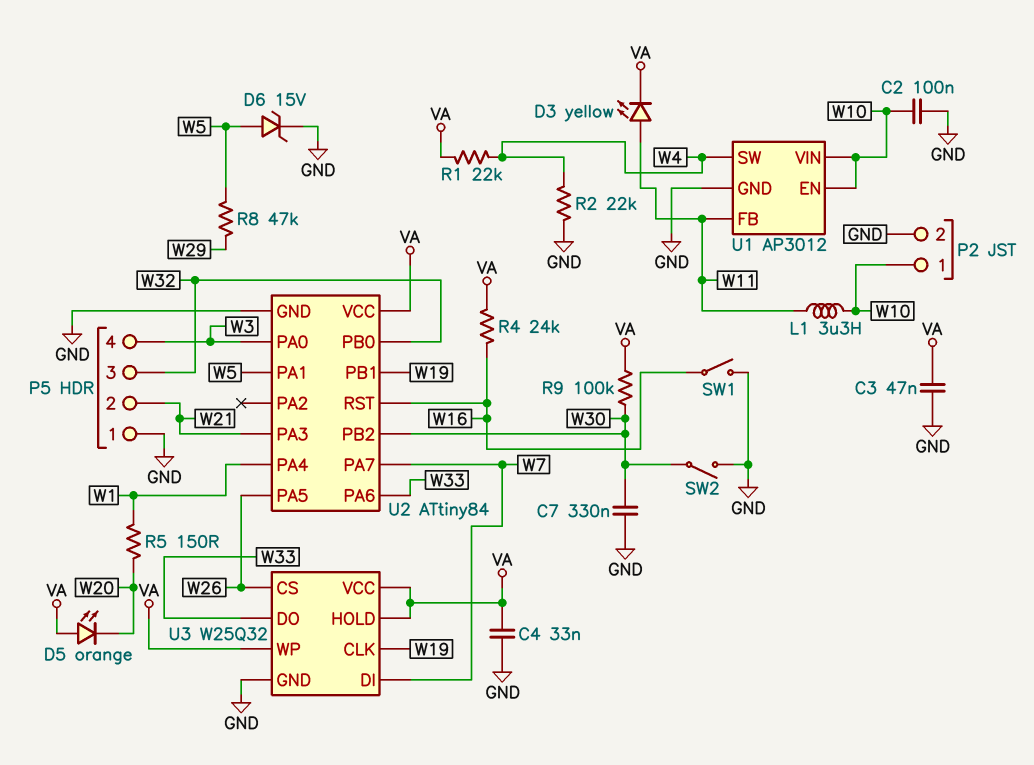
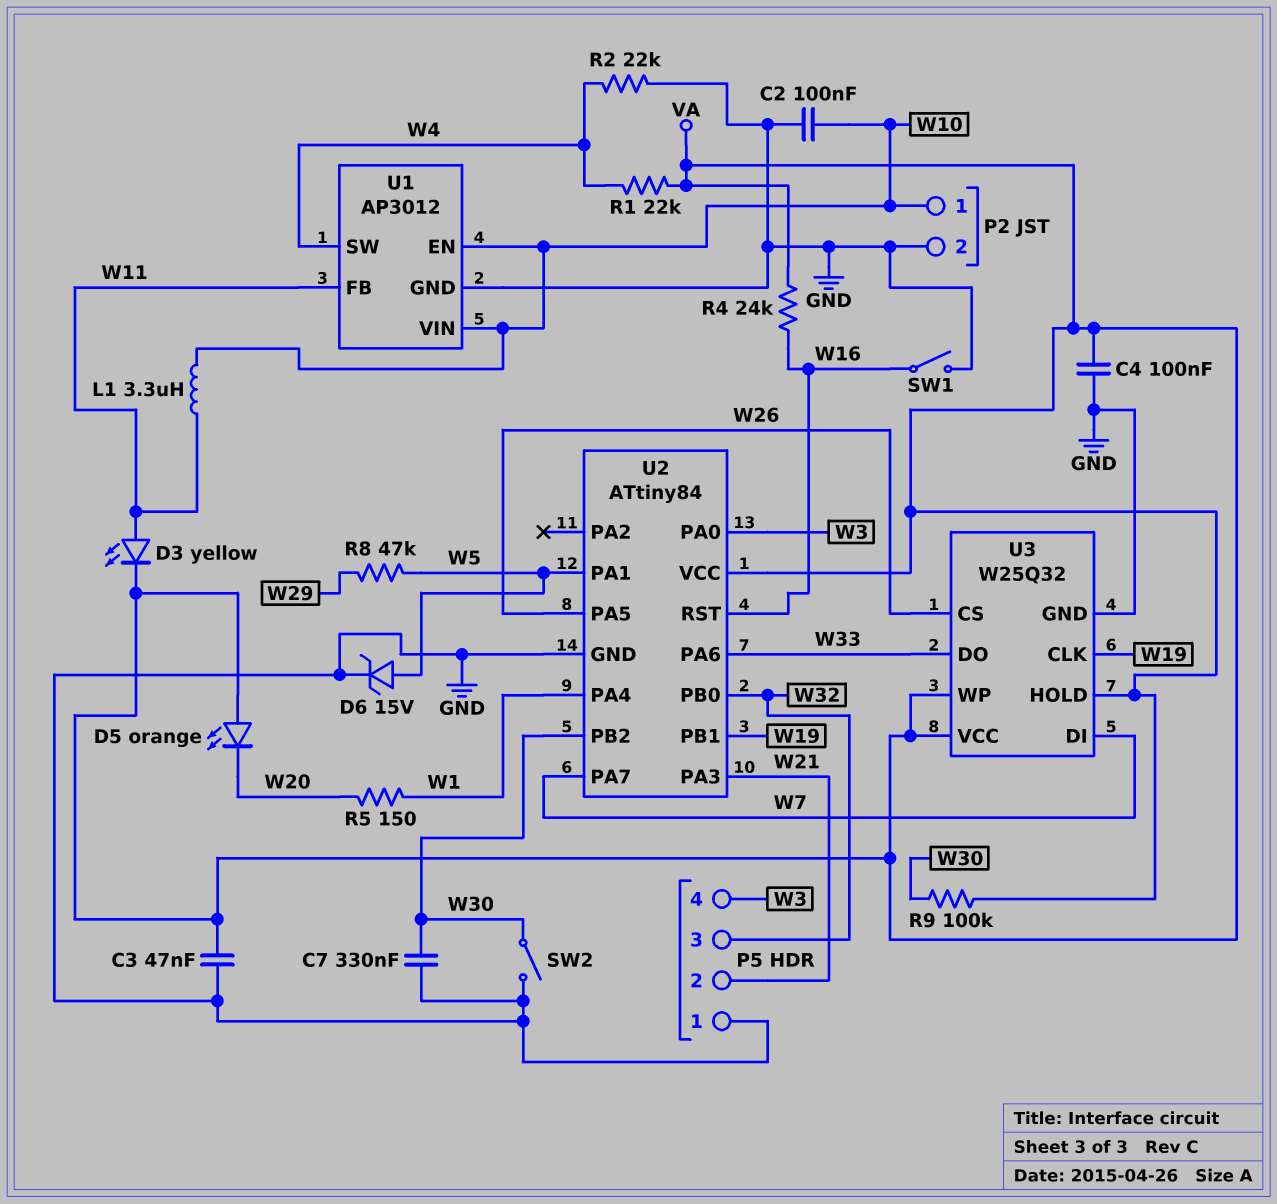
C4: 33nF (GND, VA) -> 100nF (GND, VA)

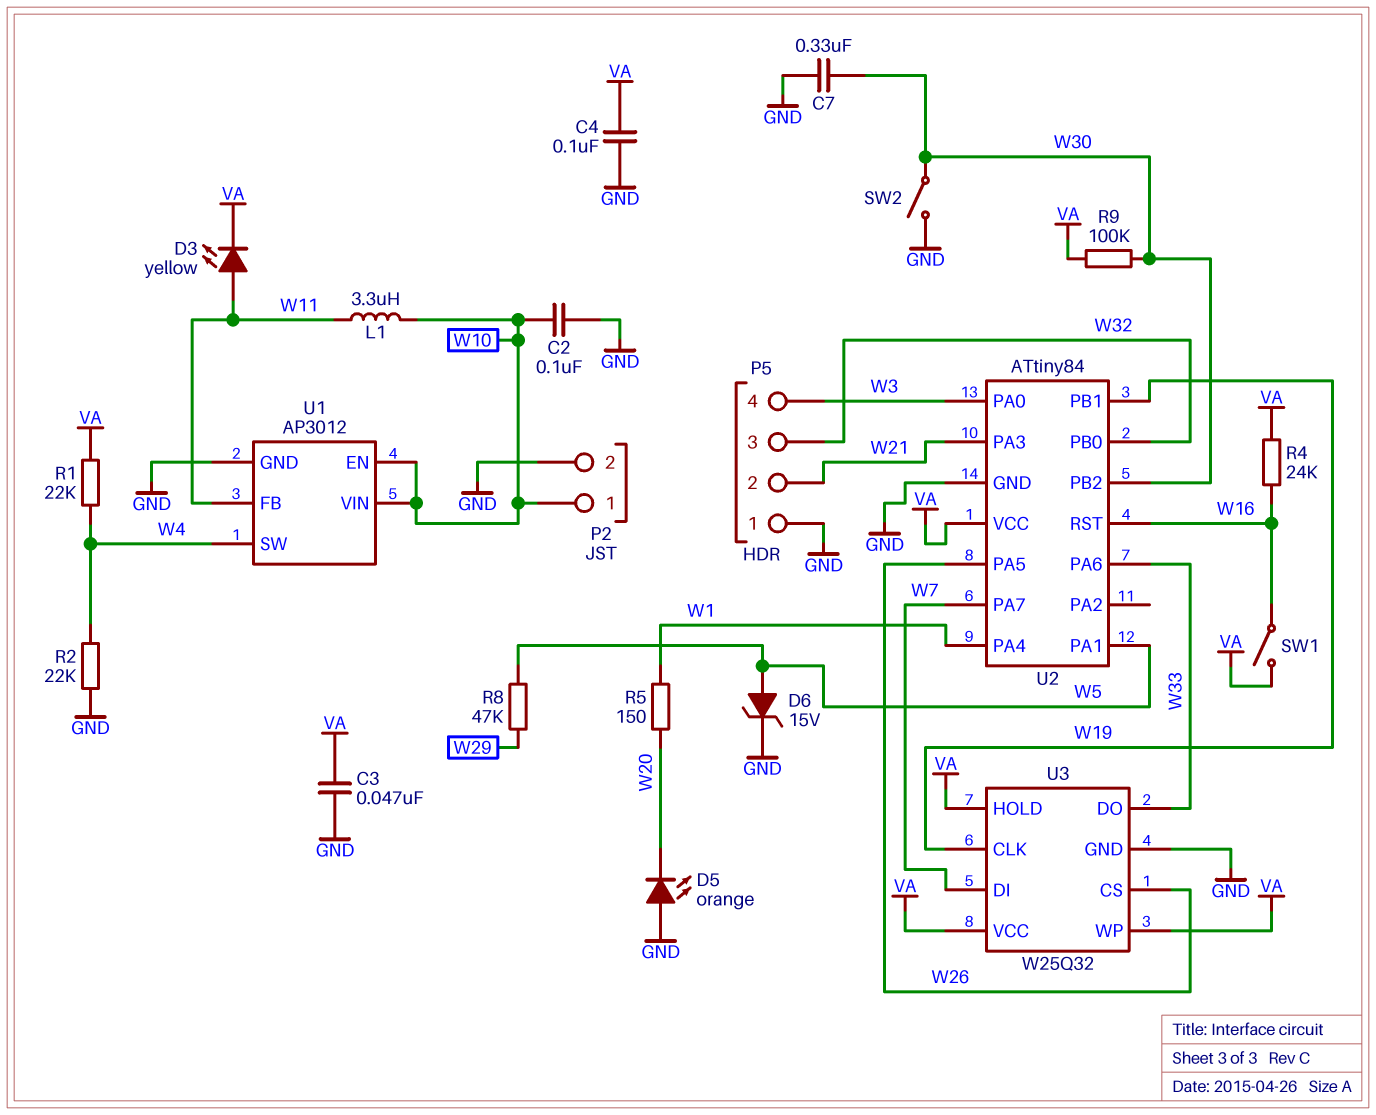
D5: LED orange (A VA, K W20) -> LED orange (A GND, K W20)
SW1: switch (GND, W16) -> switch (VA, W16)

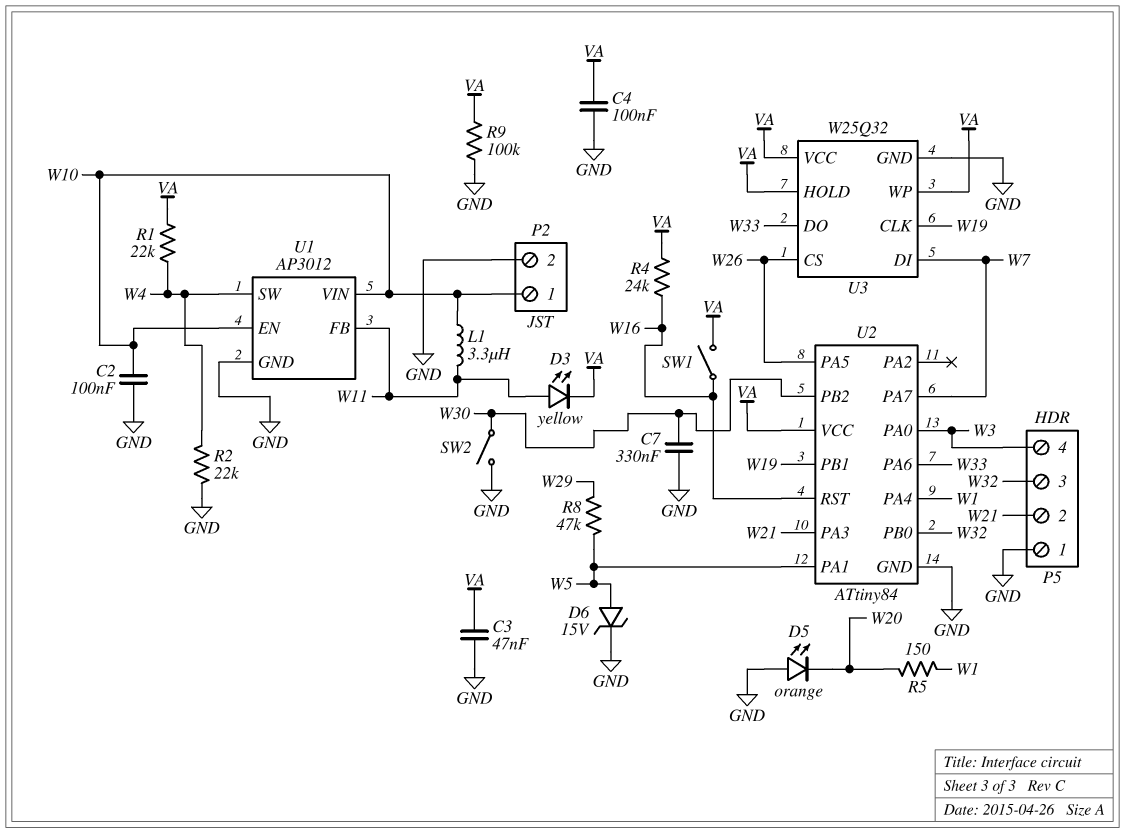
R9: 100k (VA, W30) -> 100k (GND, VA)

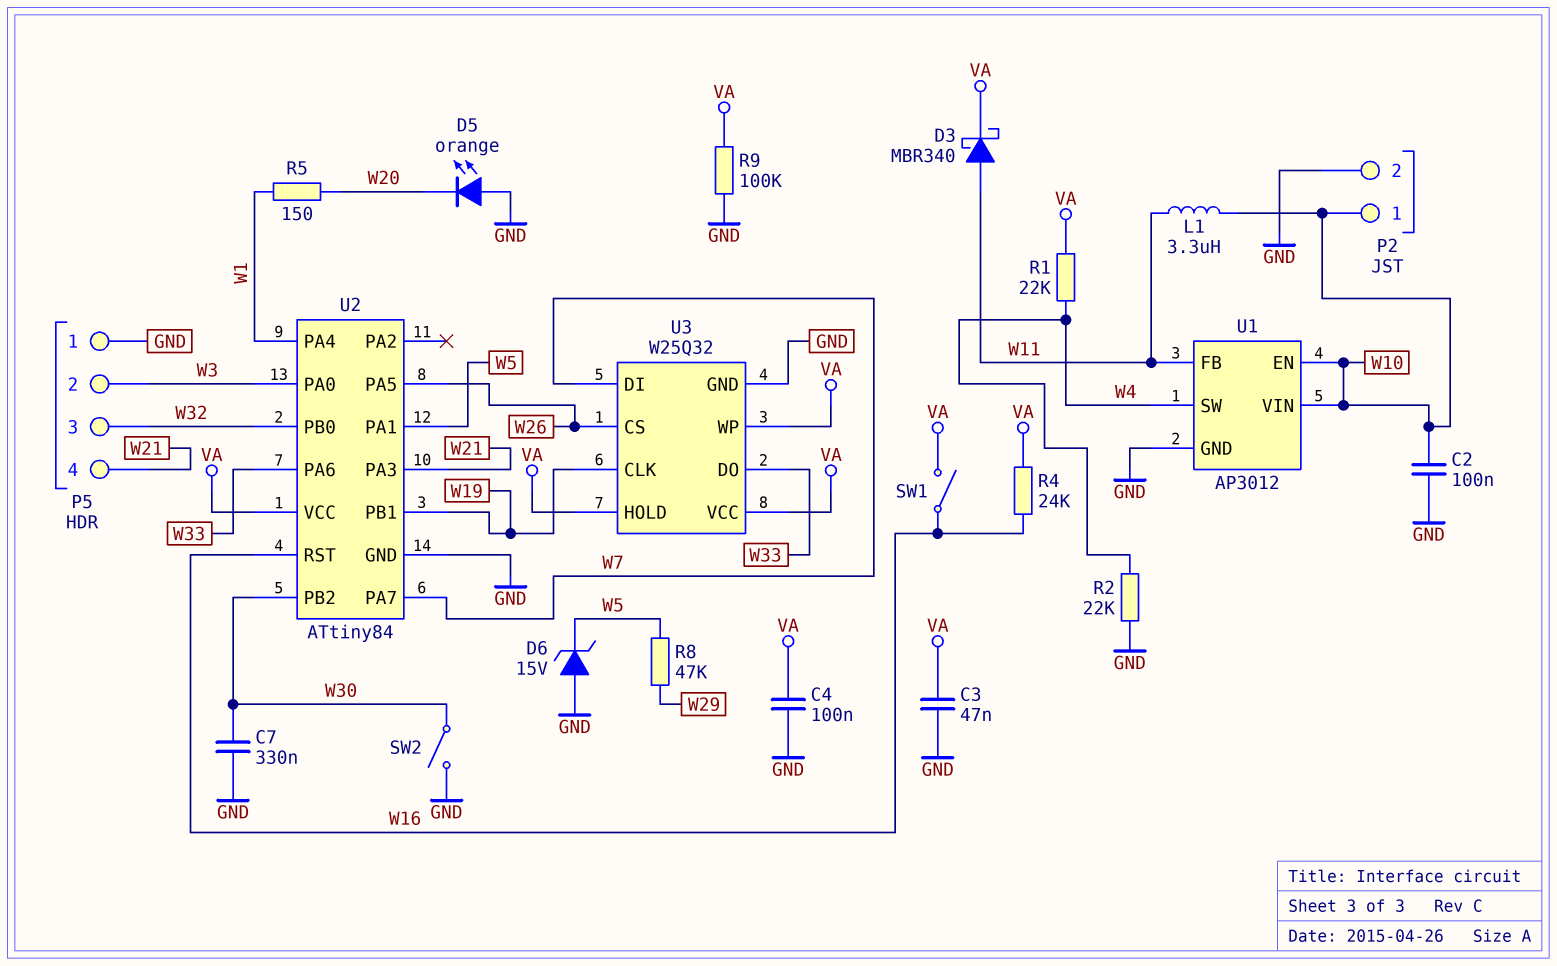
D3: LED yellow (A W11, K VA) -> schottky MBR340 (A W11, K VA)
D6: zener 15V (A W5, K GND) -> zener 15V (A GND, K W5)
P5 pin 2: W21 -> W3
P5 pin 4: W3 -> W21

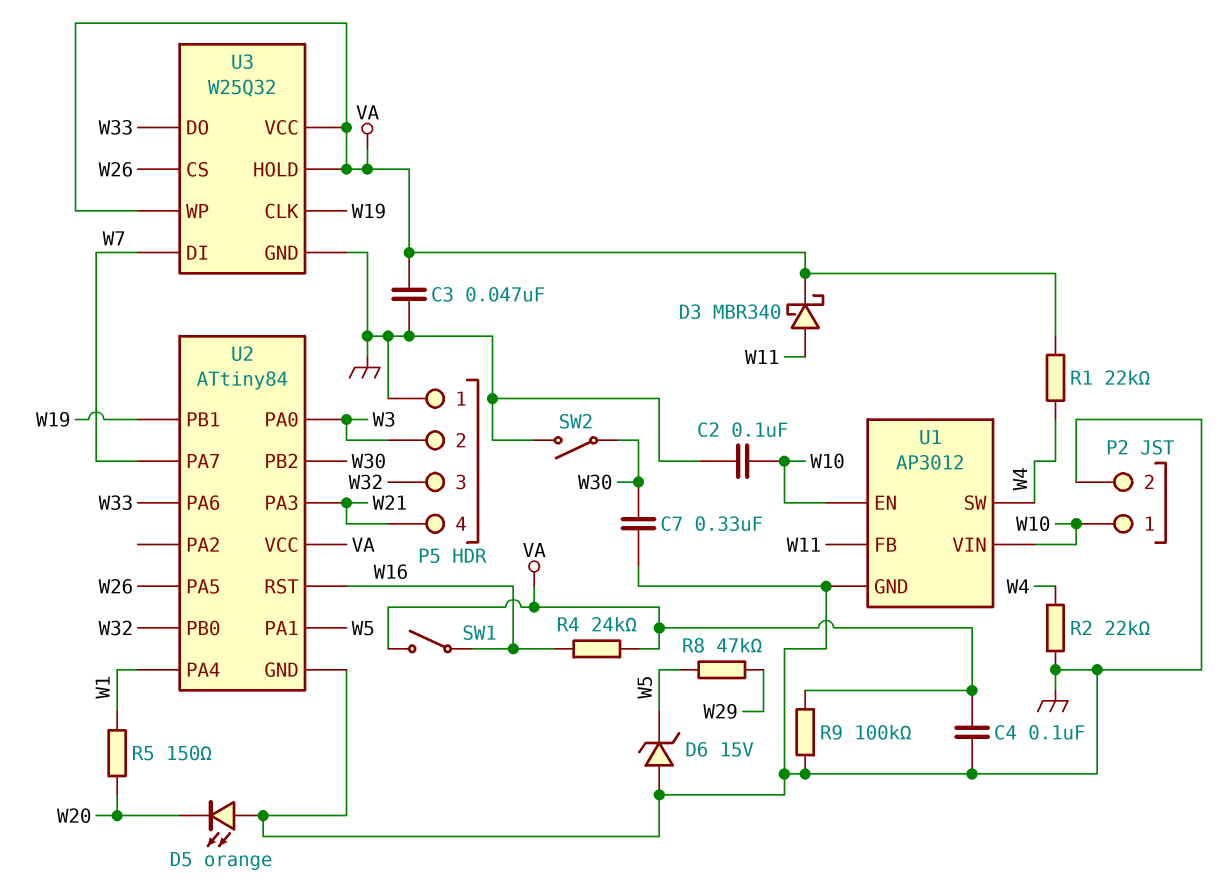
L1: 3.3uH (W10, W11) -> none

